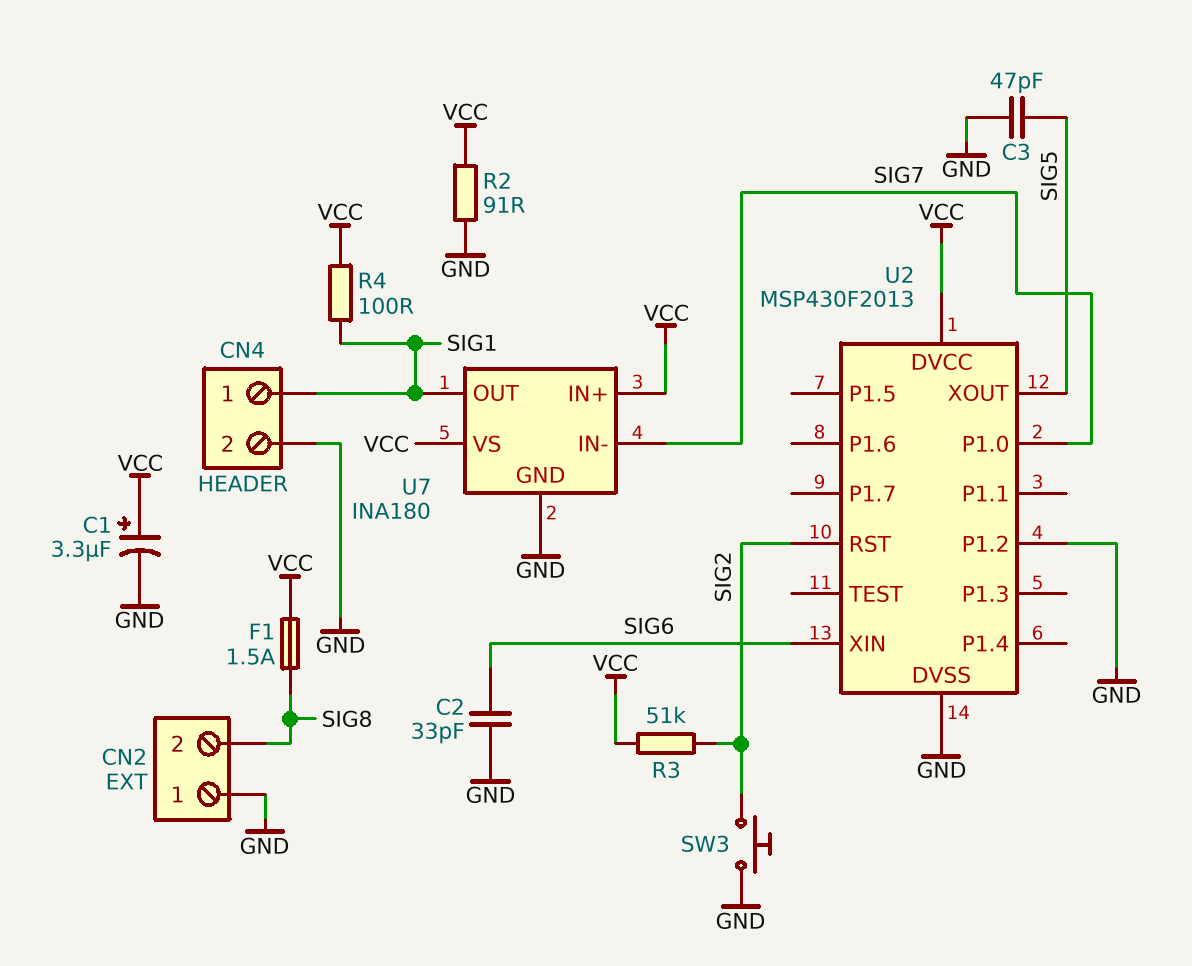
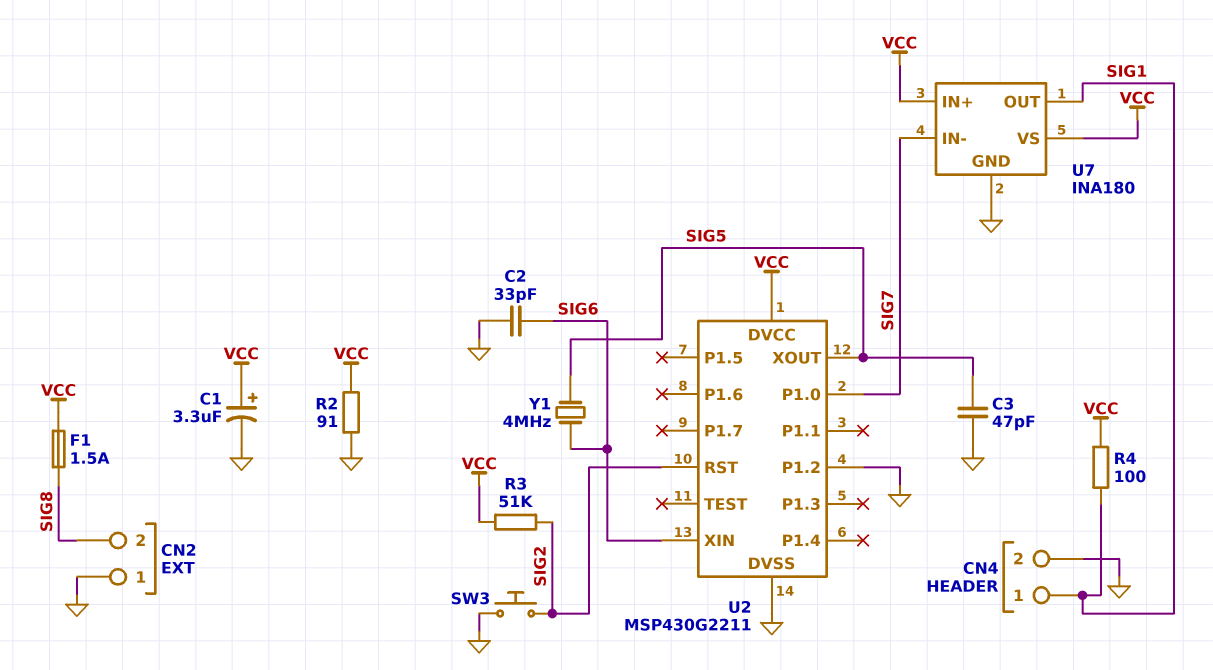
U2: MSP430F2013 -> MSP430G2211
Y1: none -> 4MHz (SIG5, SIG6)

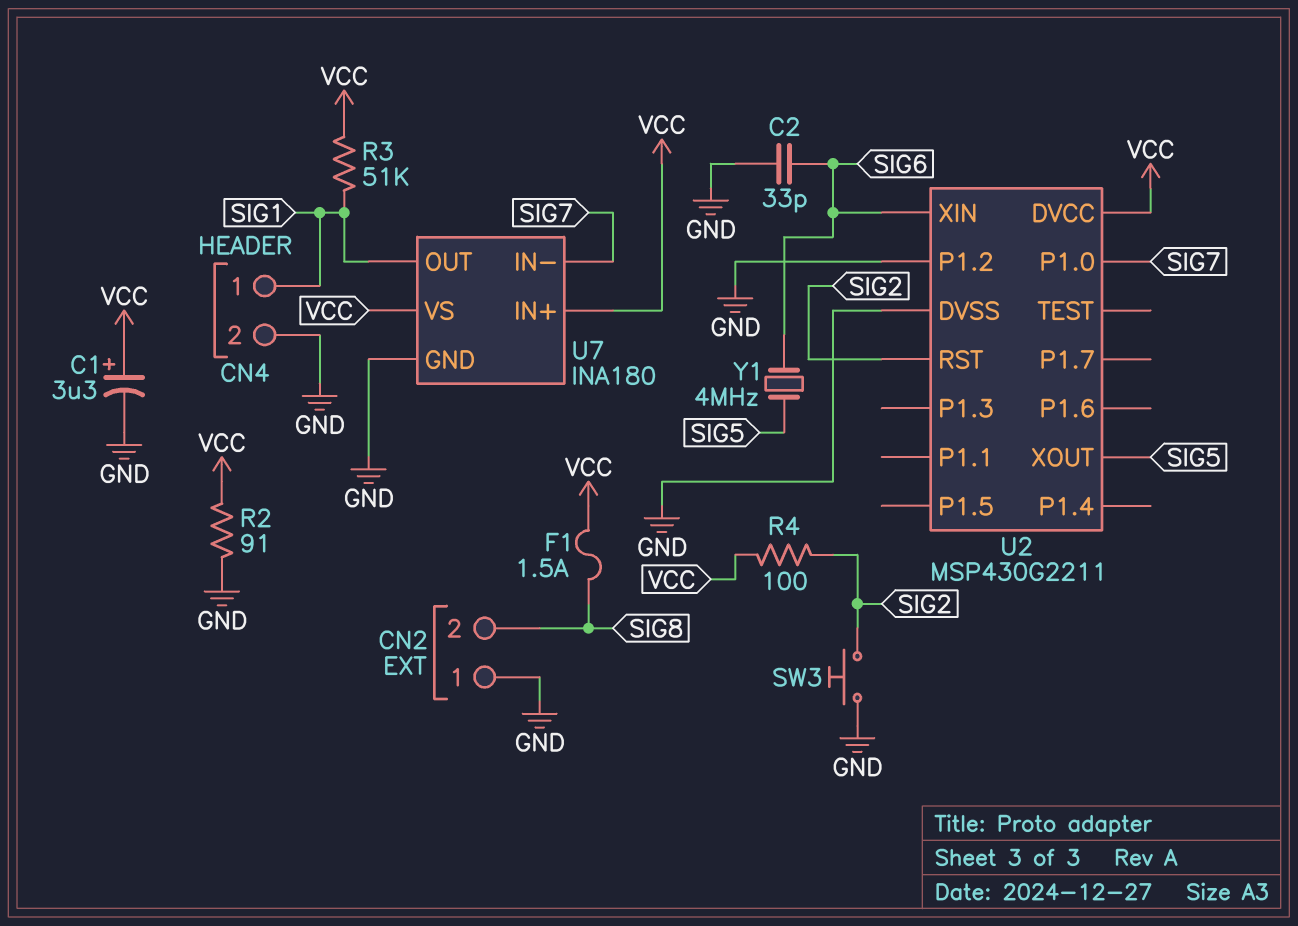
C3: 47pF (GND, SIG5) -> none
R3: 51k (SIG2, VCC) -> 51k (SIG1, VCC)
R4: 100 (SIG1, VCC) -> 100 (SIG2, VCC)

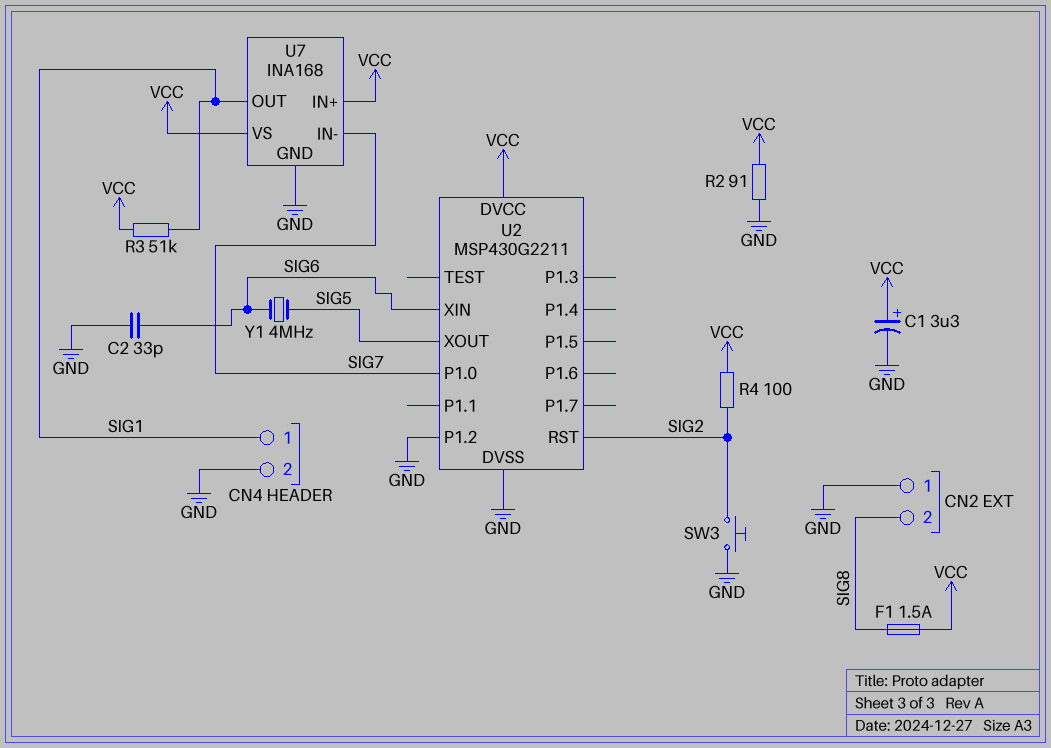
U7: INA180 -> INA168

